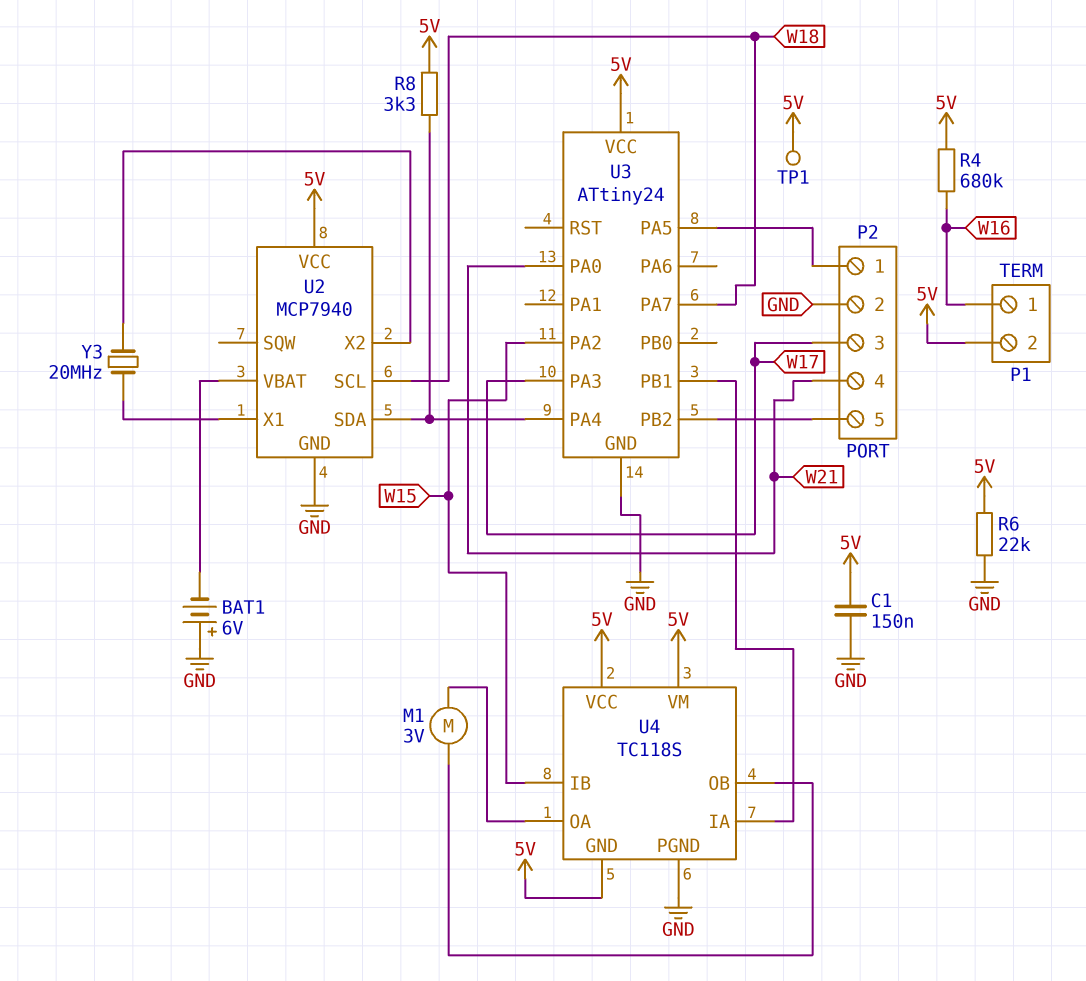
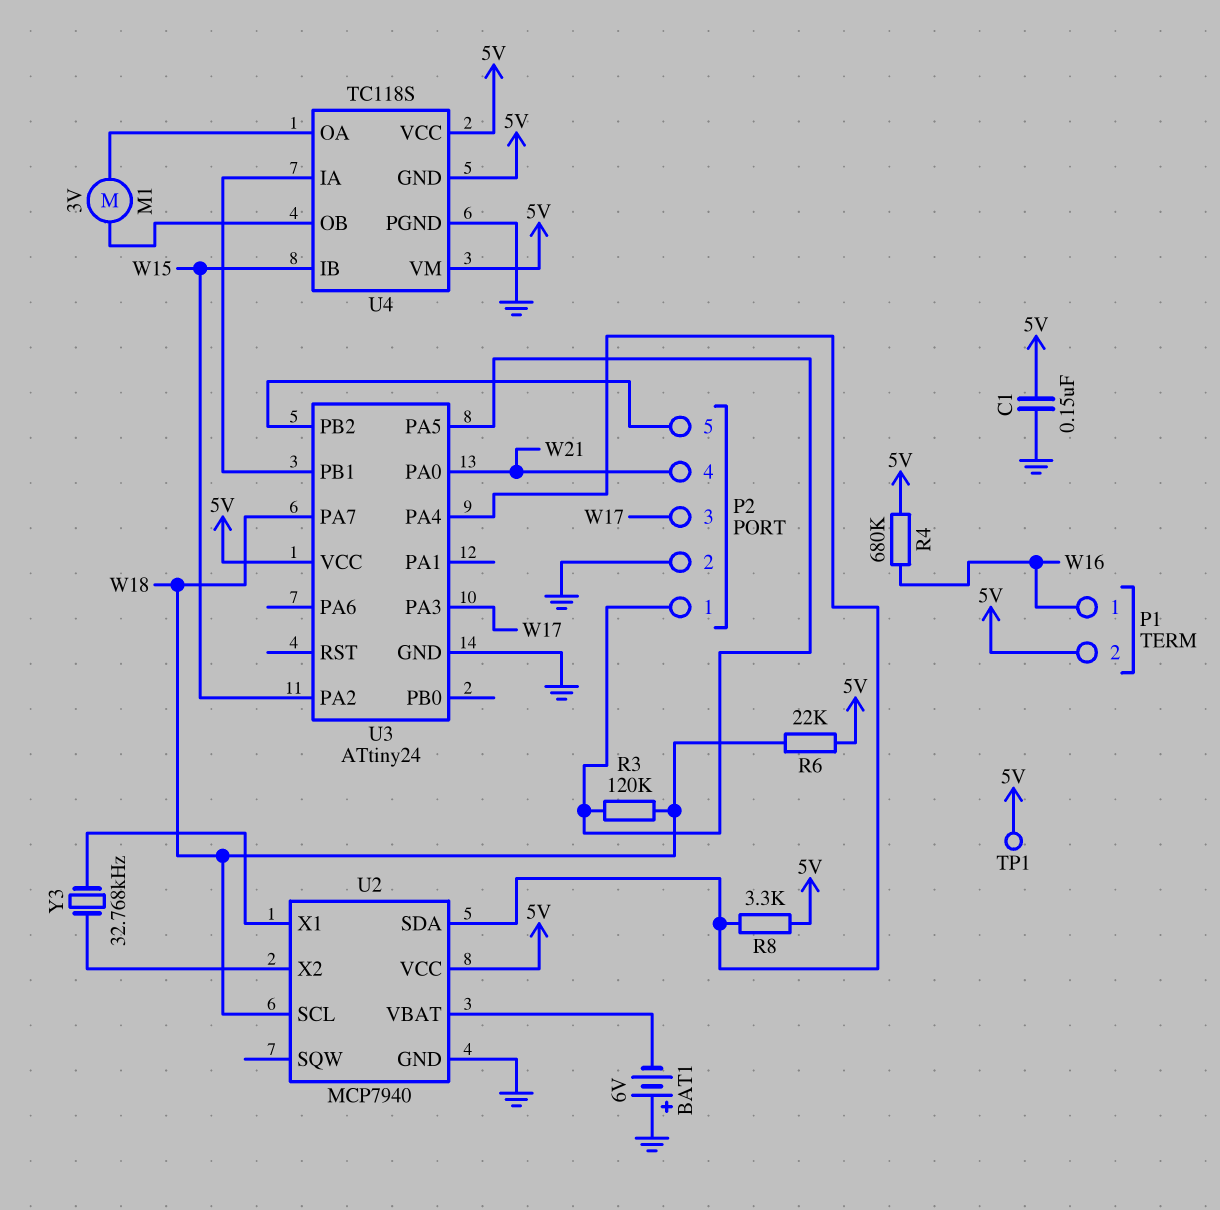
R3: none -> 120k (P2/1, W18)
R6: 22k (5V, GND) -> 22k (5V, W18)
Y3: 20MHz (U2/X1, U2/X2) -> 32.768kHz (U2/X1, U2/X2)

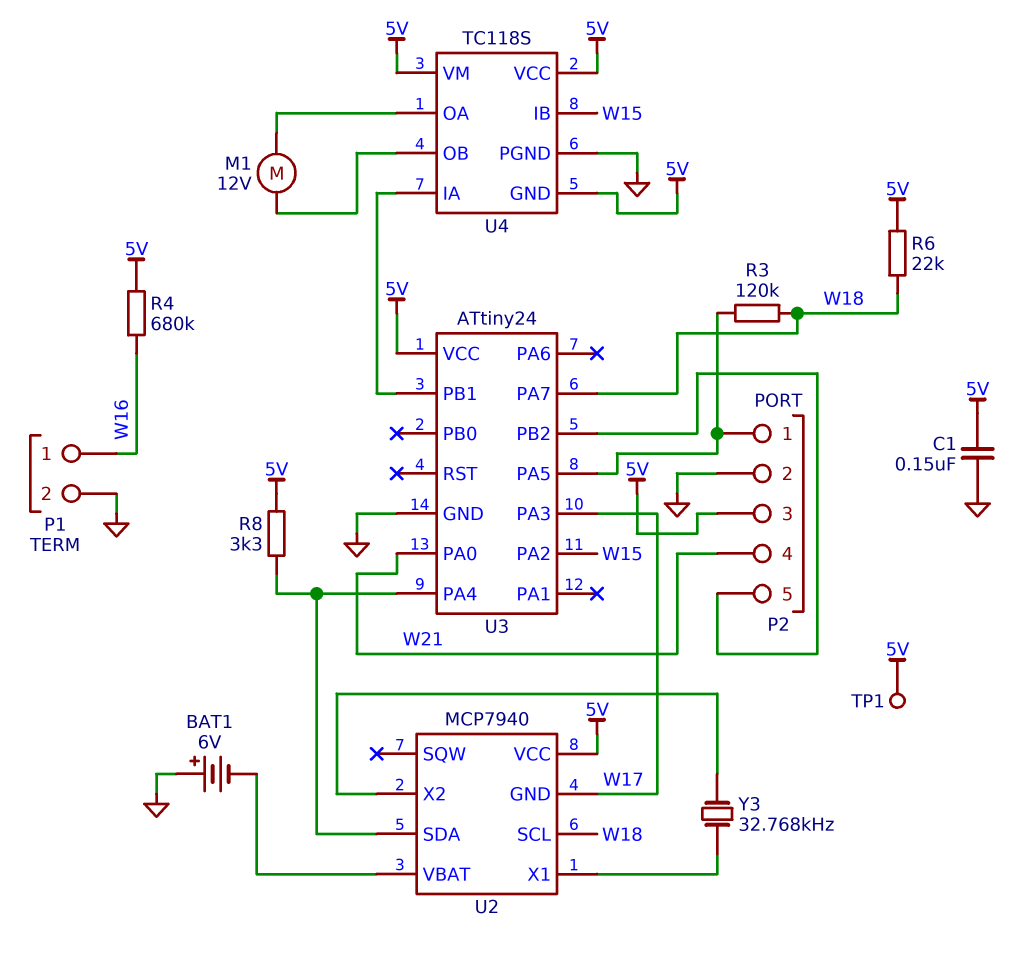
M1: motor 3V (U4/OA, U4/OB) -> motor 12V (U4/OA, U4/OB)
P1 pin 2: 5V -> GND
P2 pin 3: W17 -> 5V
U2 pin GND: GND -> W17

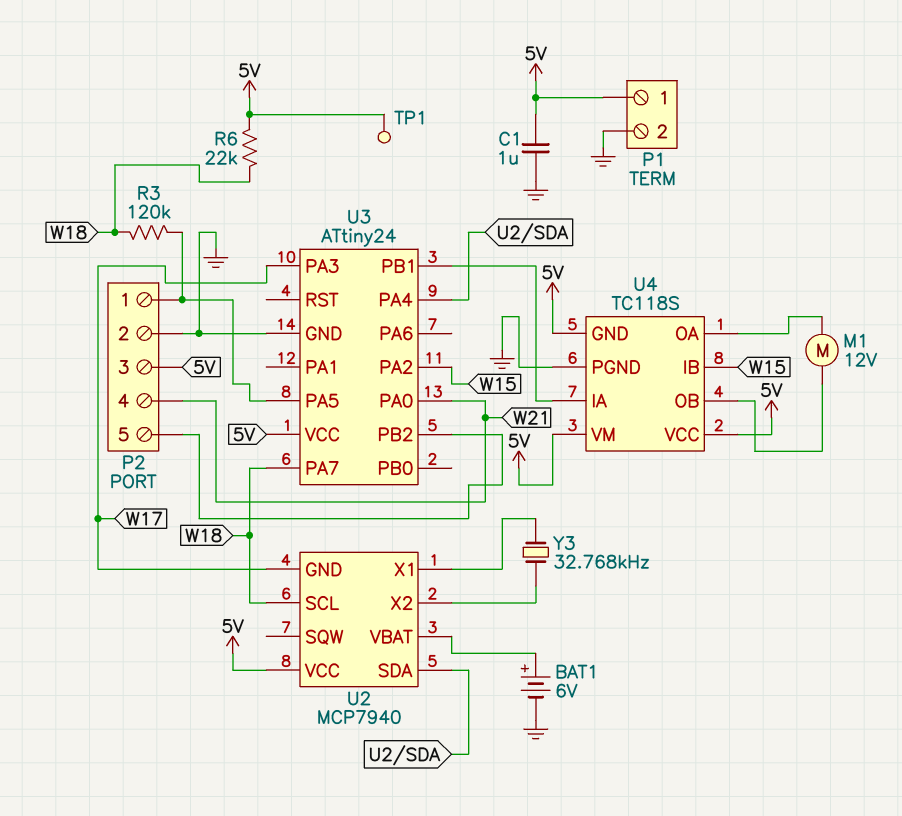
BAT1: 6V (plus GND, minus U2/VBAT) -> 6V (plus U2/VBAT, minus GND)
C1: 150nF (5V, GND) -> 1uF (5V, GND)
P1 pin 1: W16 -> 5V
R4: 680k (5V, W16) -> none
R8: 3.3k (5V, U2/SDA) -> none

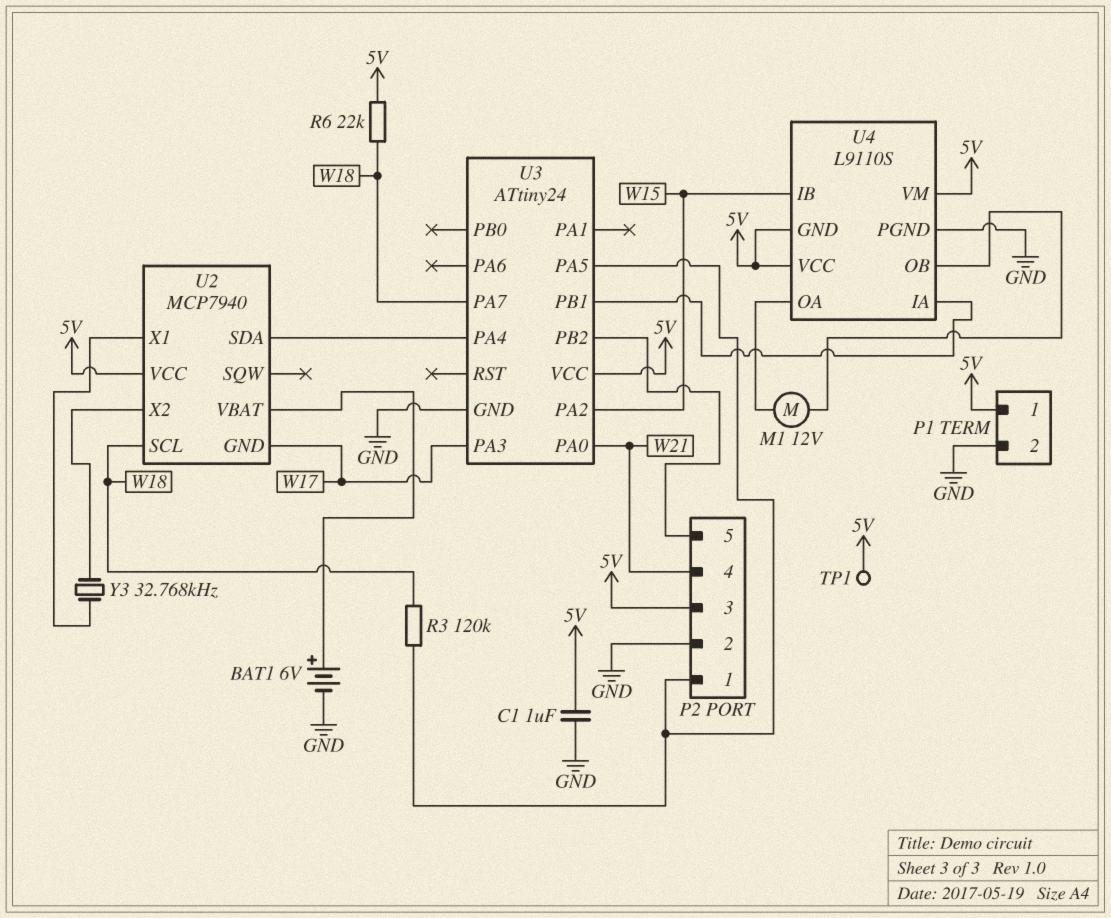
U4: TC118S -> L9110S

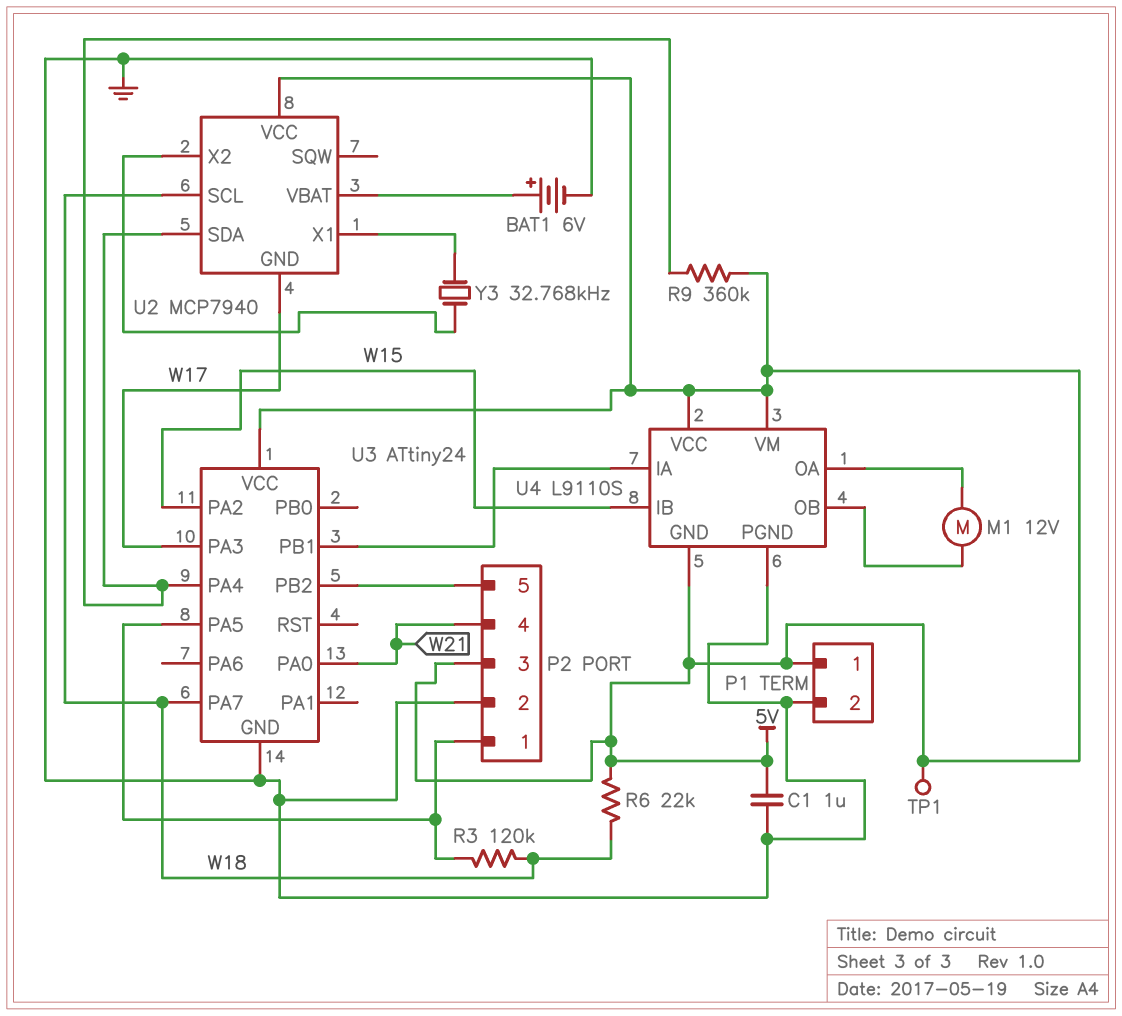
R9: none -> 360k (5V, U2/SDA)

